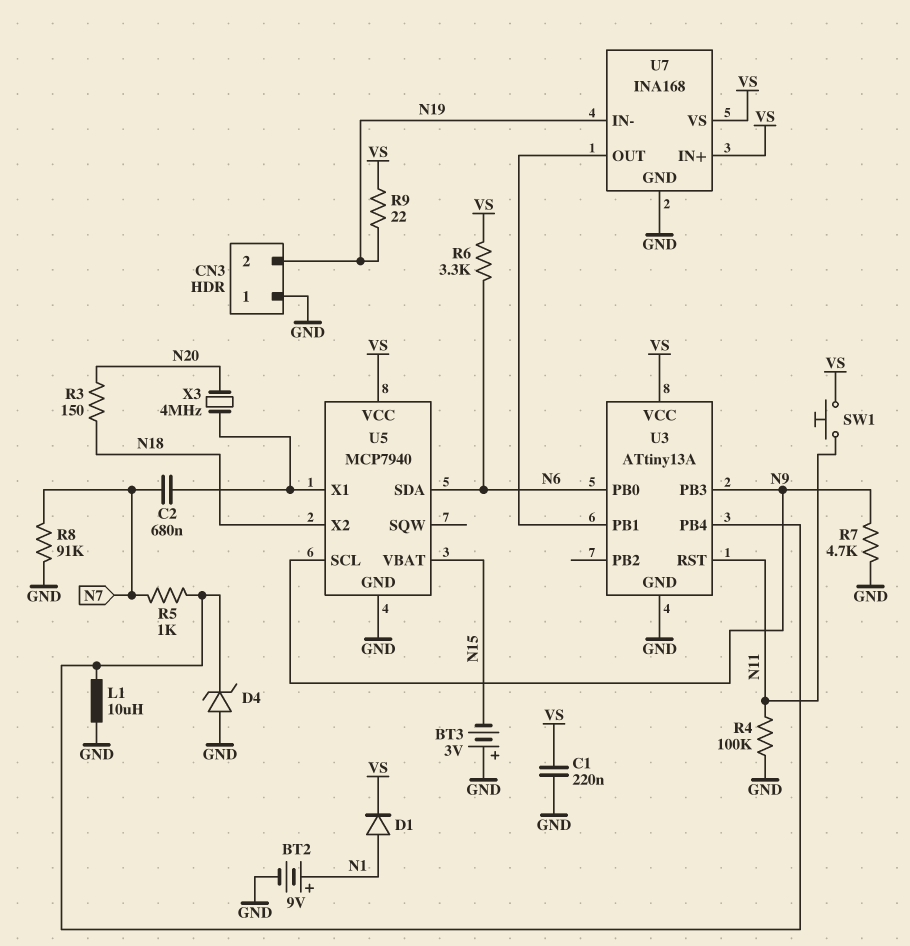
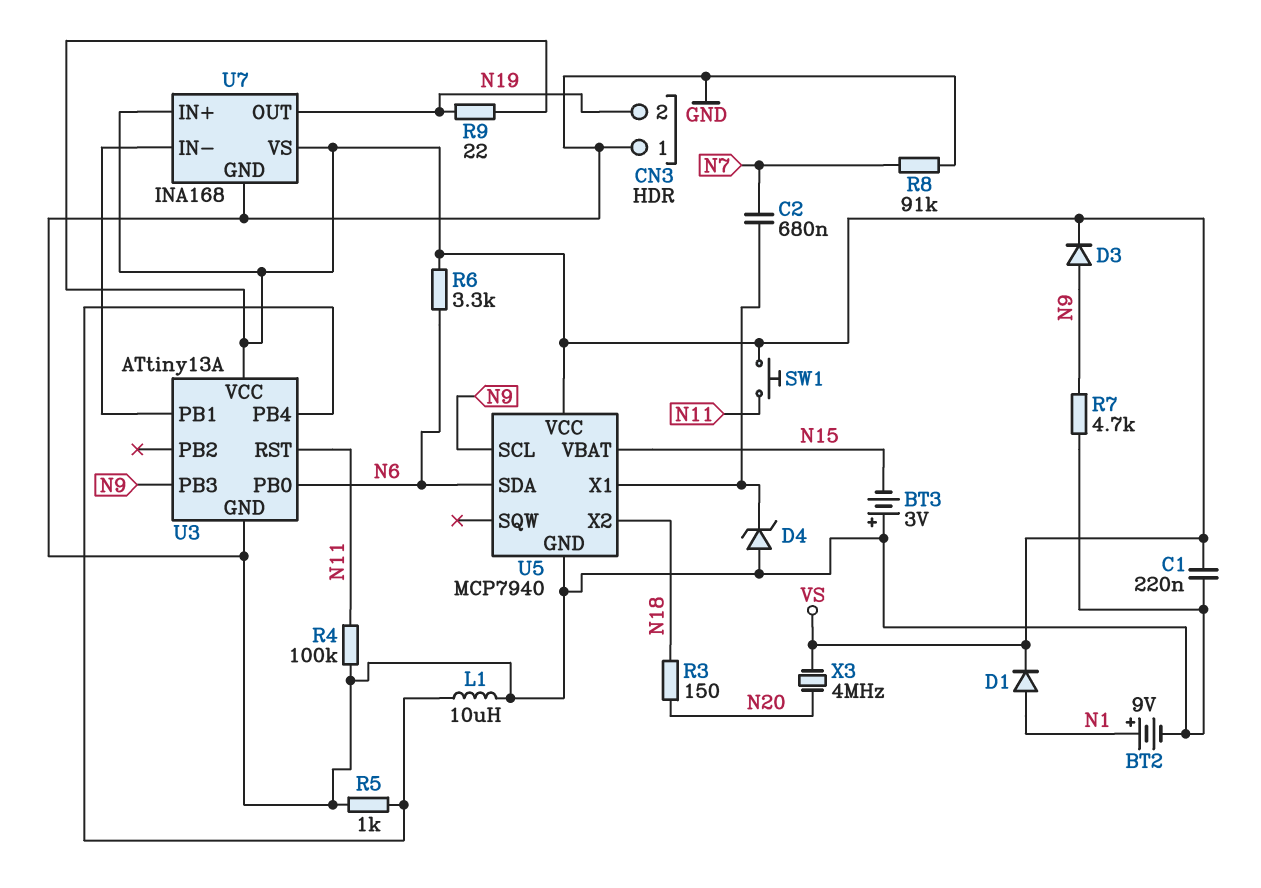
D3: none -> diode (A N9, K VS)
D4: zener (A GND, K U3/PB4) -> zener (A GND, K U5/X1)
R5: 1k (N7, U3/PB4) -> 1k (GND, U3/PB4)
U7 pin IN-: N19 -> U3/PB1
U7 pin OUT: U3/PB1 -> N19
X3: 4MHz (N20, U5/X1) -> 4MHz (N20, VS)

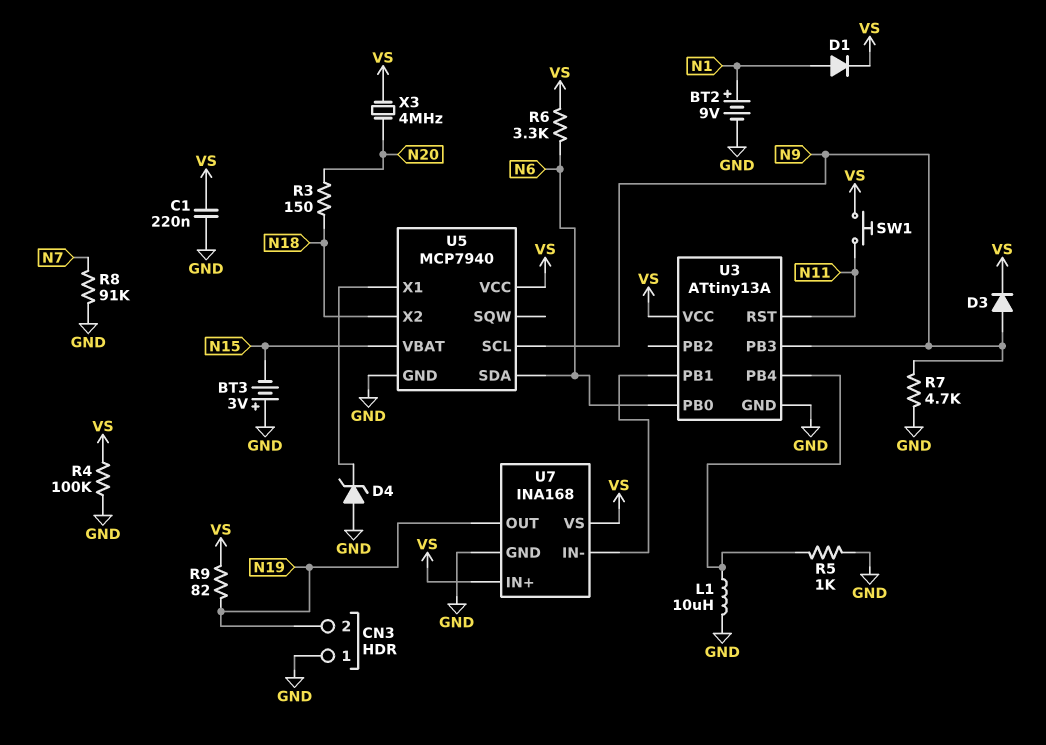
C2: 680nF (N7, U5/X1) -> none
R4: 100k (GND, N11) -> 100k (GND, VS)
R9: 22 (N19, VS) -> 82 (N19, VS)

